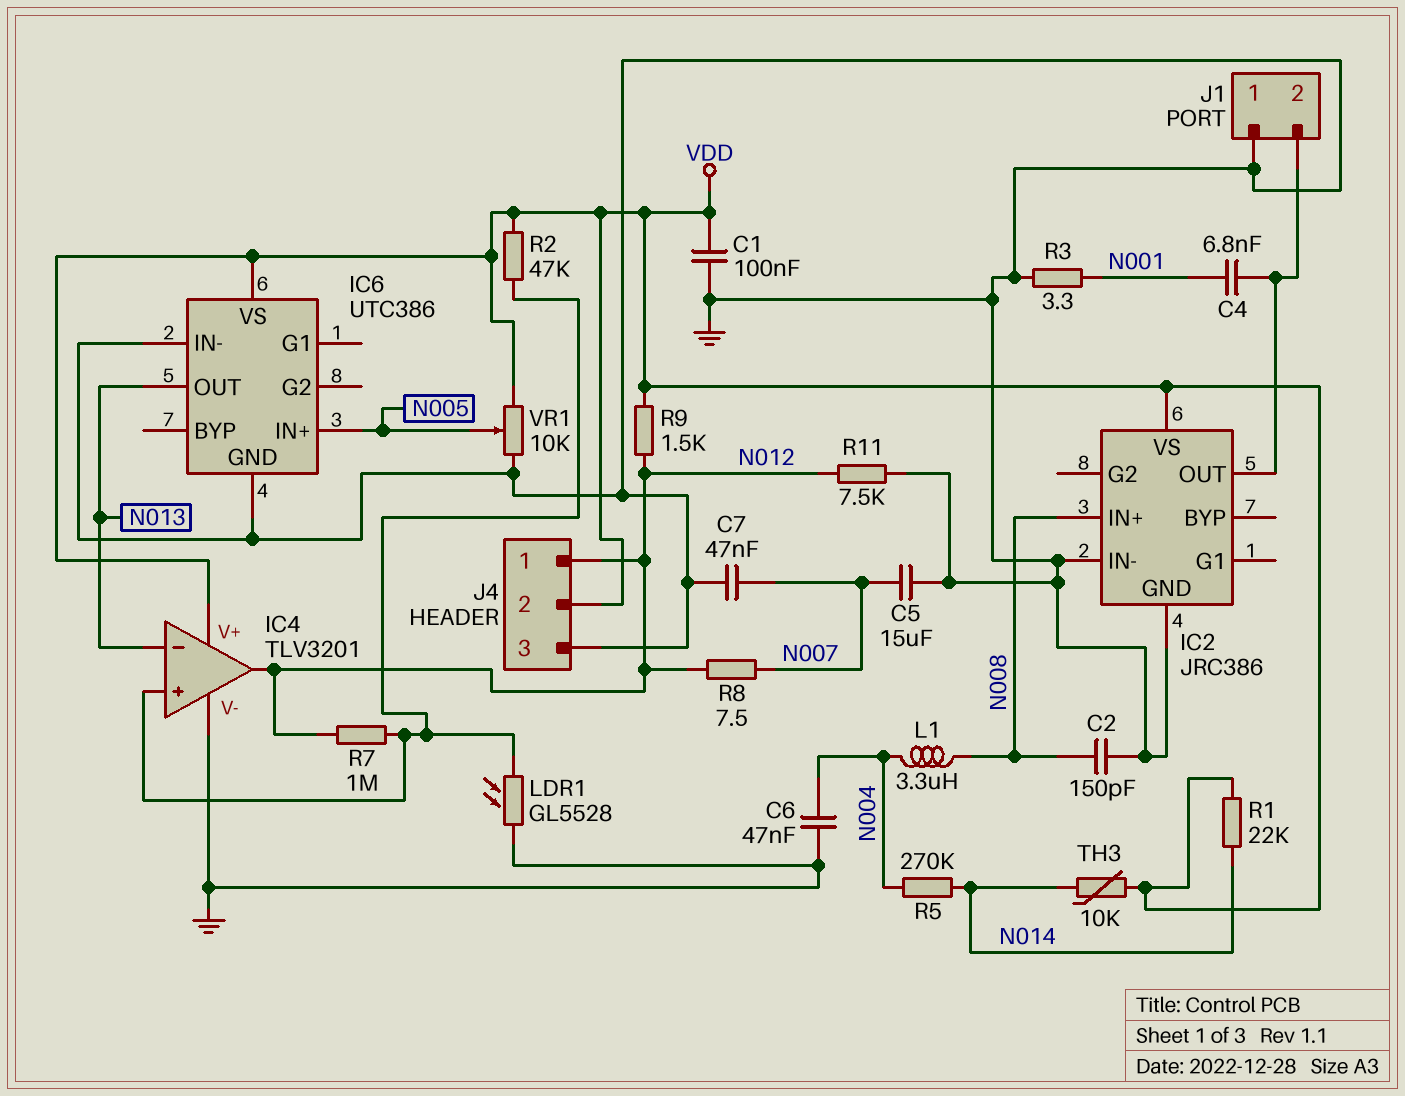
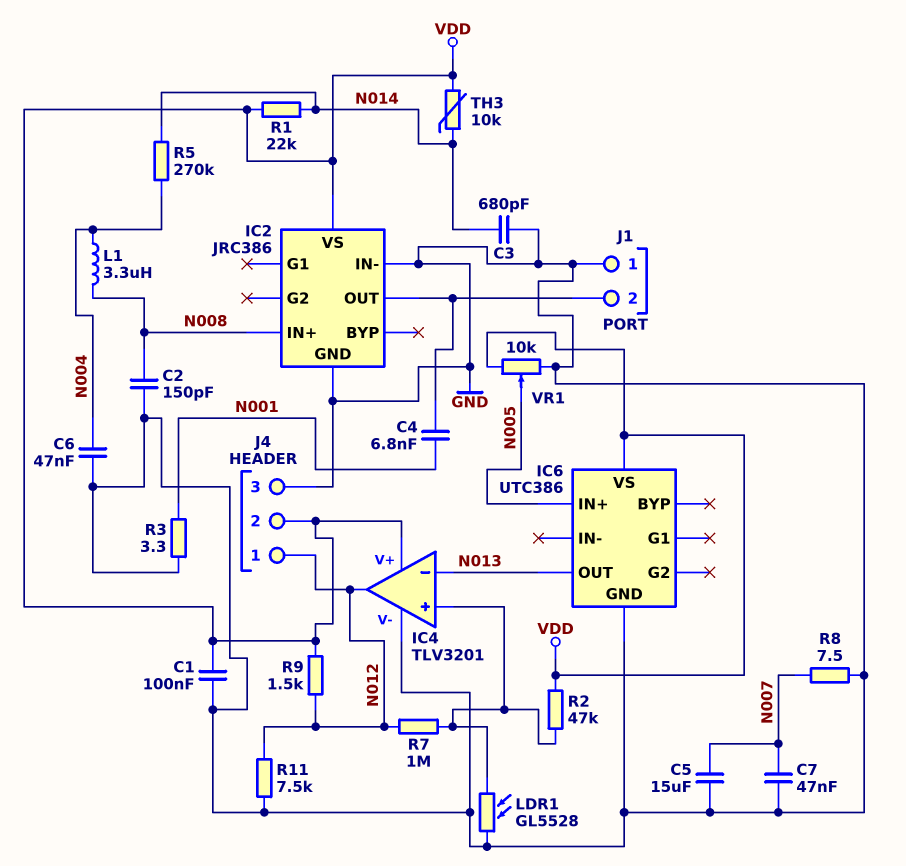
C3: none -> 680pF (GND, N014)
IC6 pin IN-: GND -> none
R8: 7.5 (N007, N012) -> 7.5 (GND, N007)

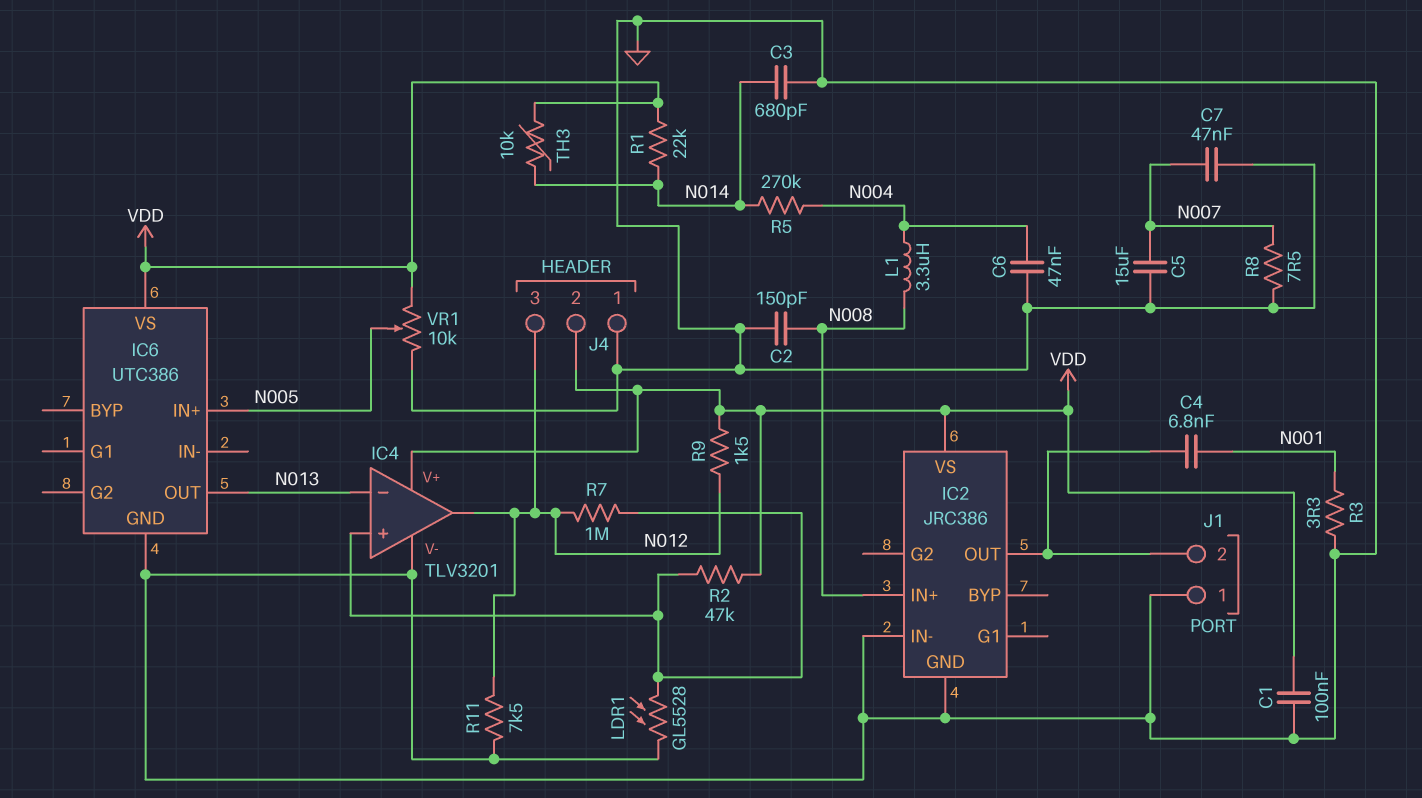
J4 pin 1: N012 -> GND
J4 pin 3: GND -> N012

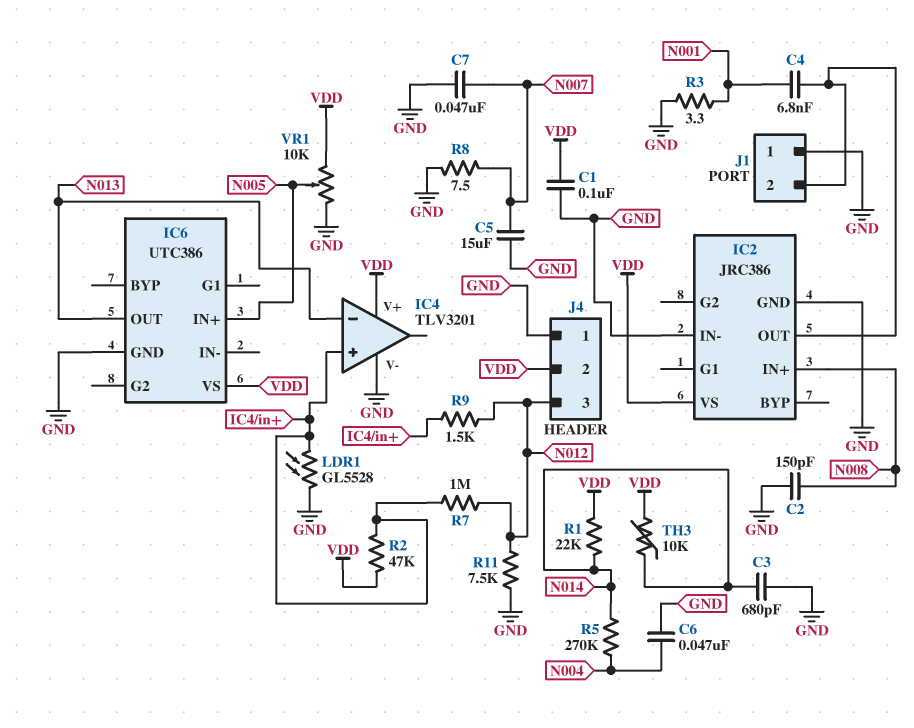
IC4 pin out: N012 -> none
L1: 3.3uH (N004, N008) -> none
R9: 1.5k (N012, VDD) -> 1.5k (IC4/in+, N012)

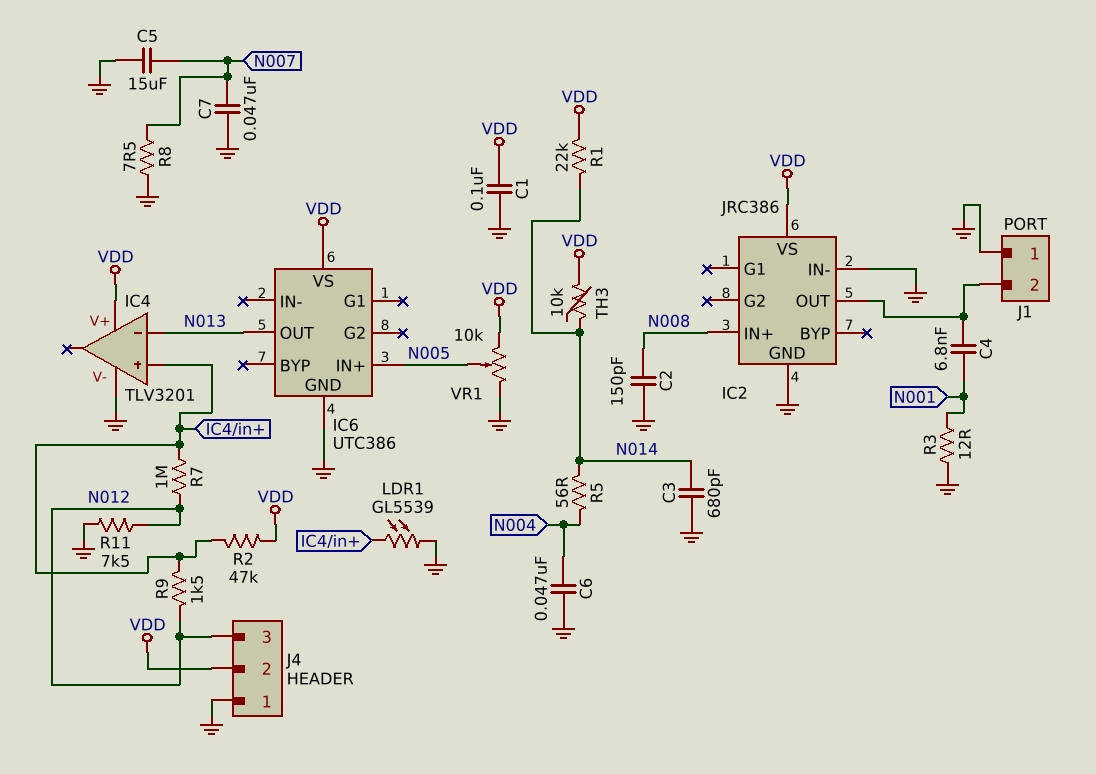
LDR1: GL5528 (GND, IC4/in+) -> GL5539 (GND, IC4/in+)
R3: 3.3 (GND, N001) -> 12 (GND, N001)
R5: 270k (N004, N014) -> 56 (N004, N014)

